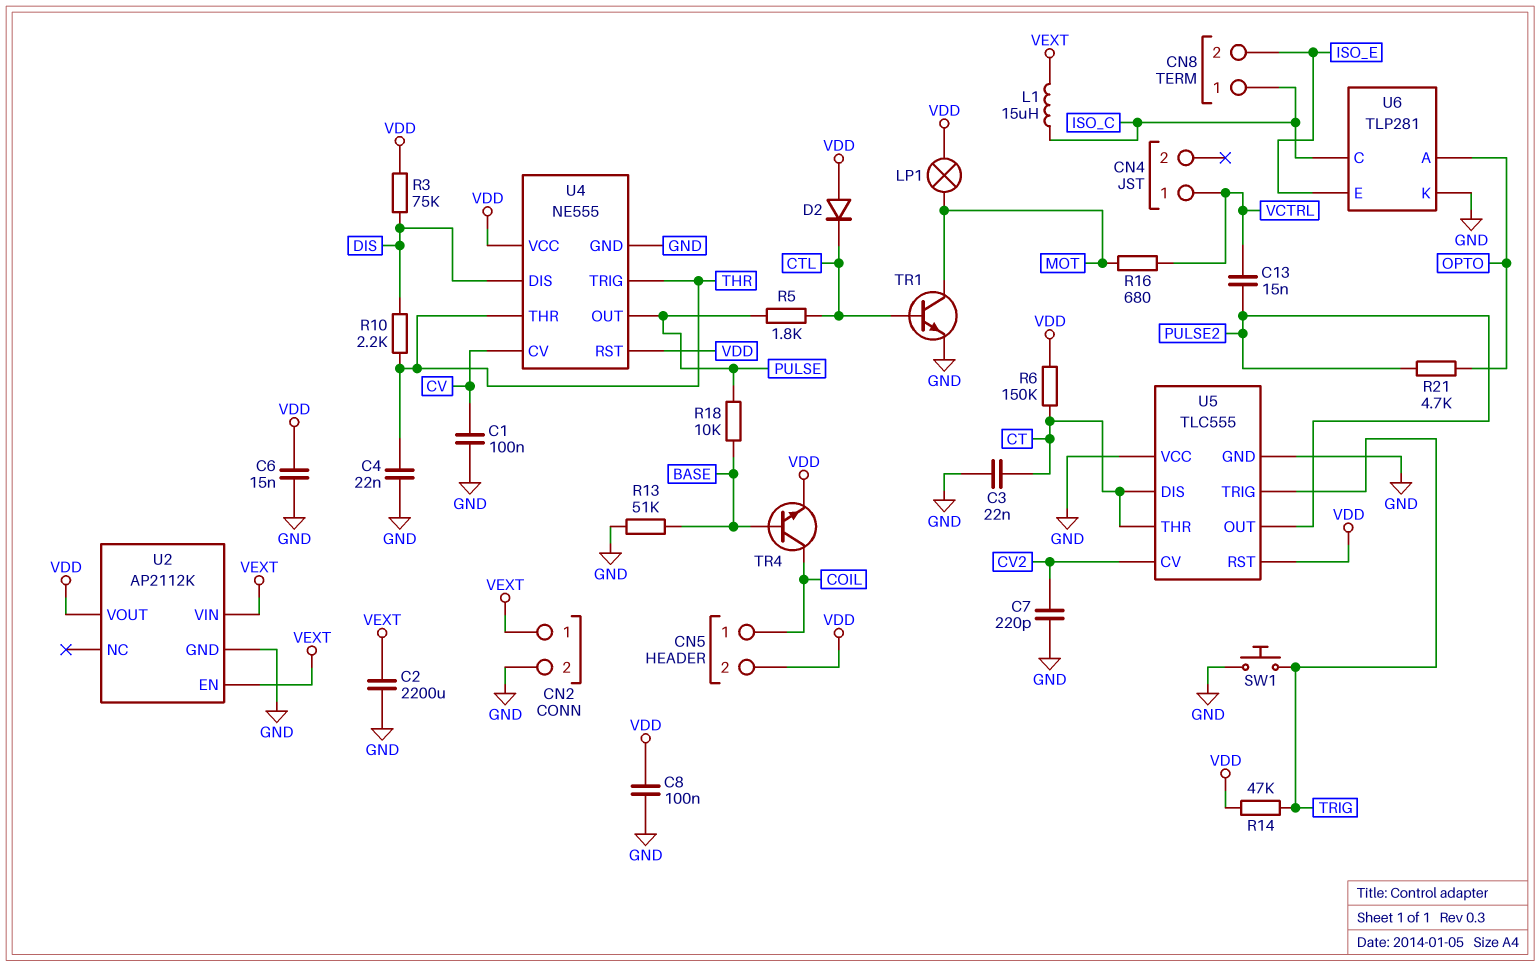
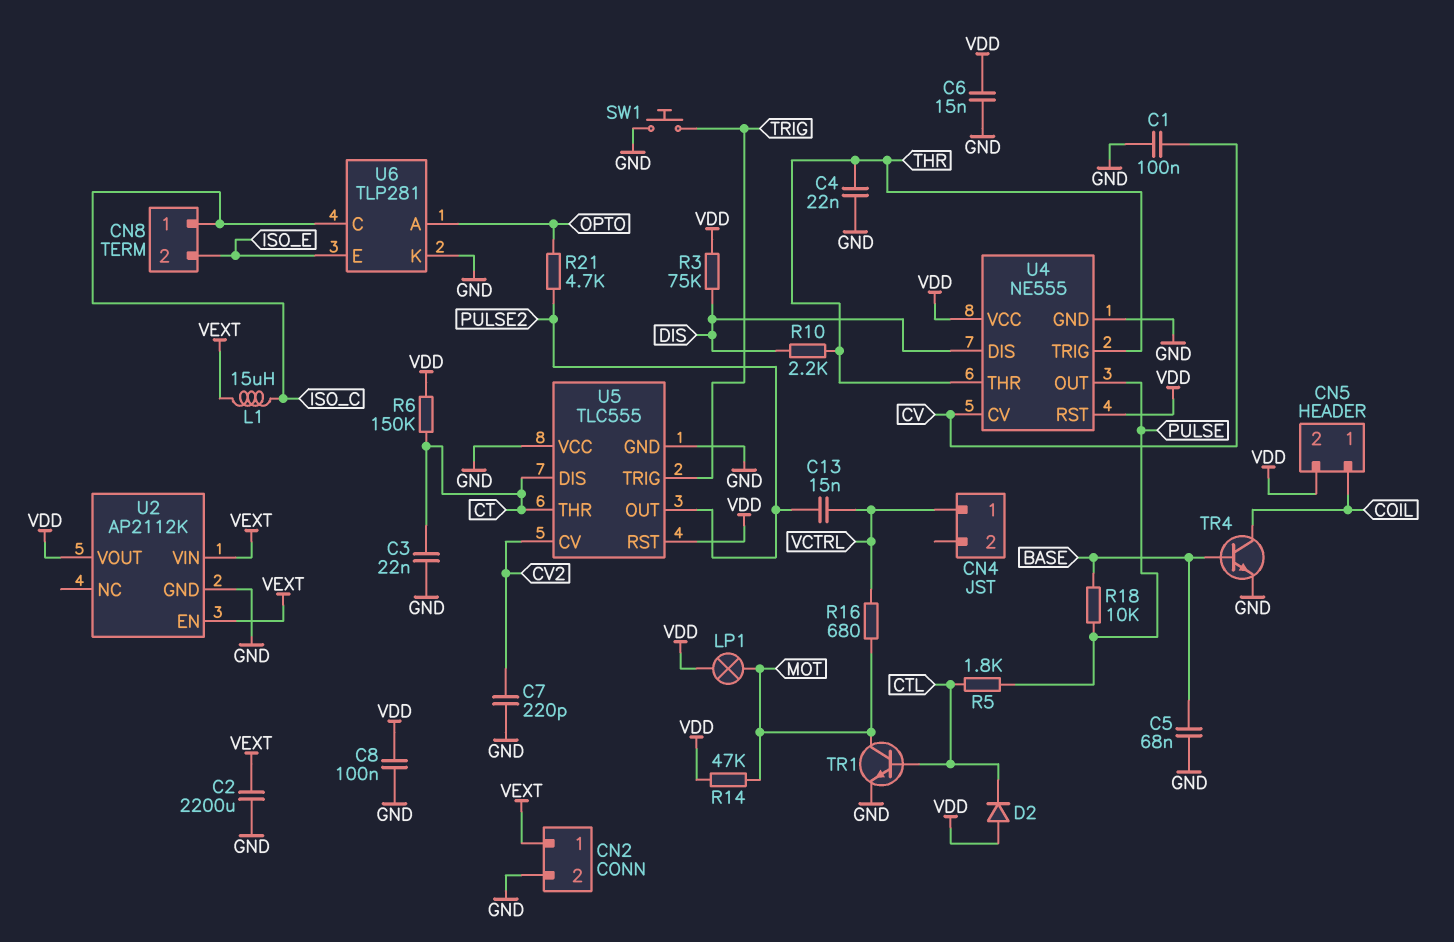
C5: none -> 68nF (BASE, GND)
R13: 51k (BASE, GND) -> none
R14: 47k (TRIG, VDD) -> 47k (MOT, VDD)
TR4: NPN (B BASE, C COIL, E VDD) -> NPN (B BASE, C COIL, E GND)

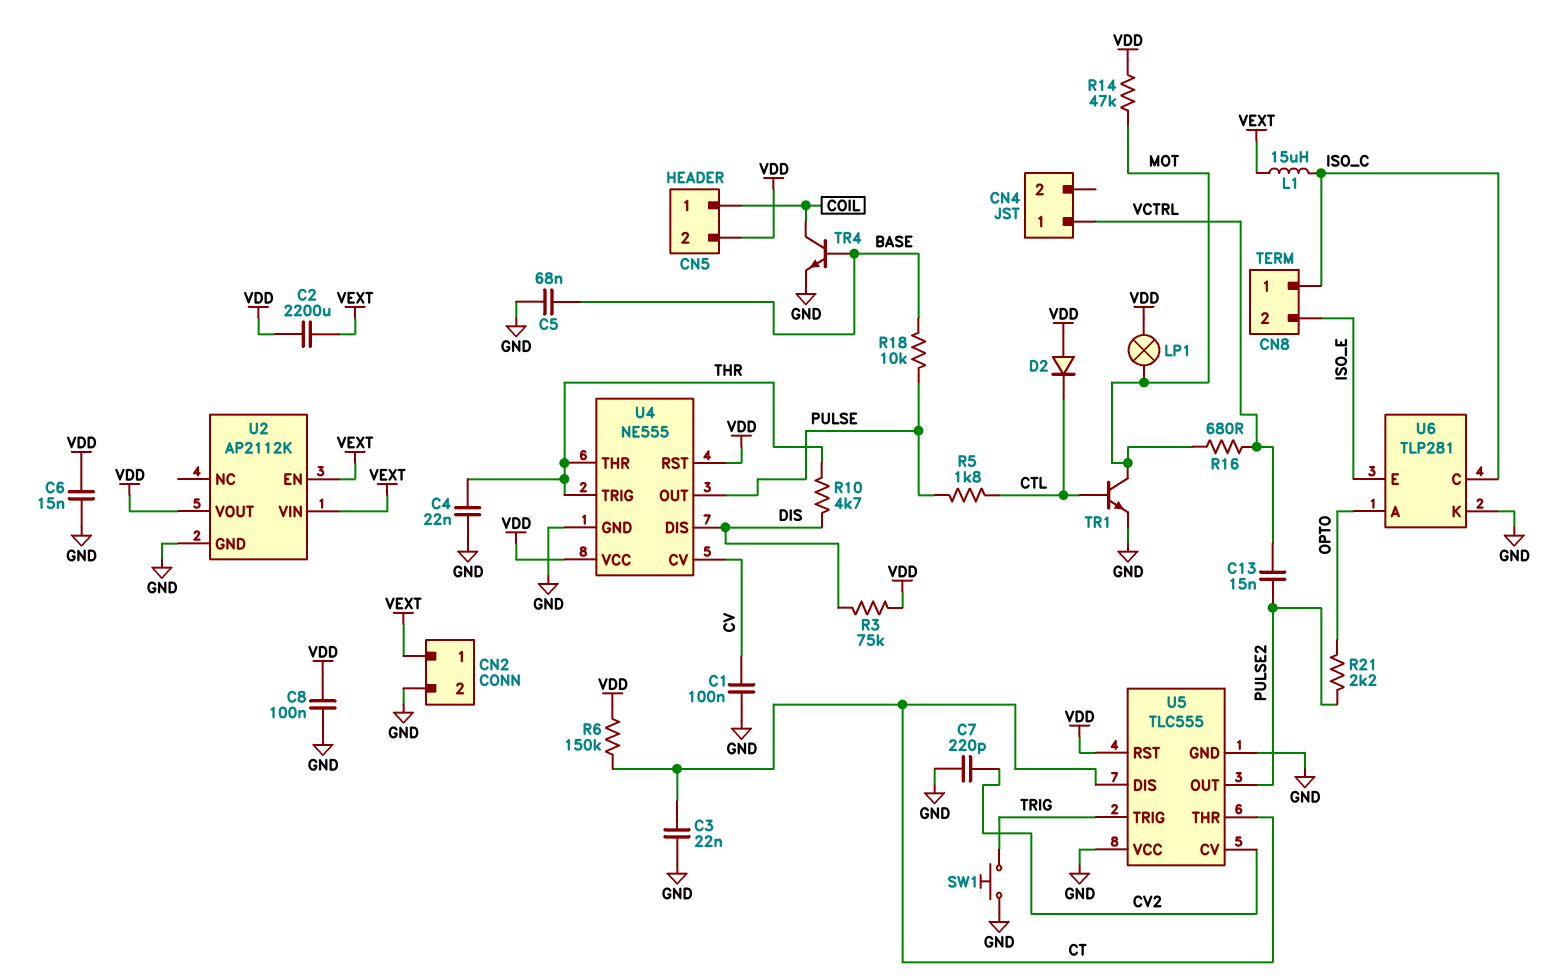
C2: 2200uF (GND, VEXT) -> 2200uF (VDD, VEXT)
R10: 2.2k (DIS, THR) -> 4.7k (DIS, THR)
R21: 4.7k (OPTO, PULSE2) -> 2.2k (OPTO, PULSE2)

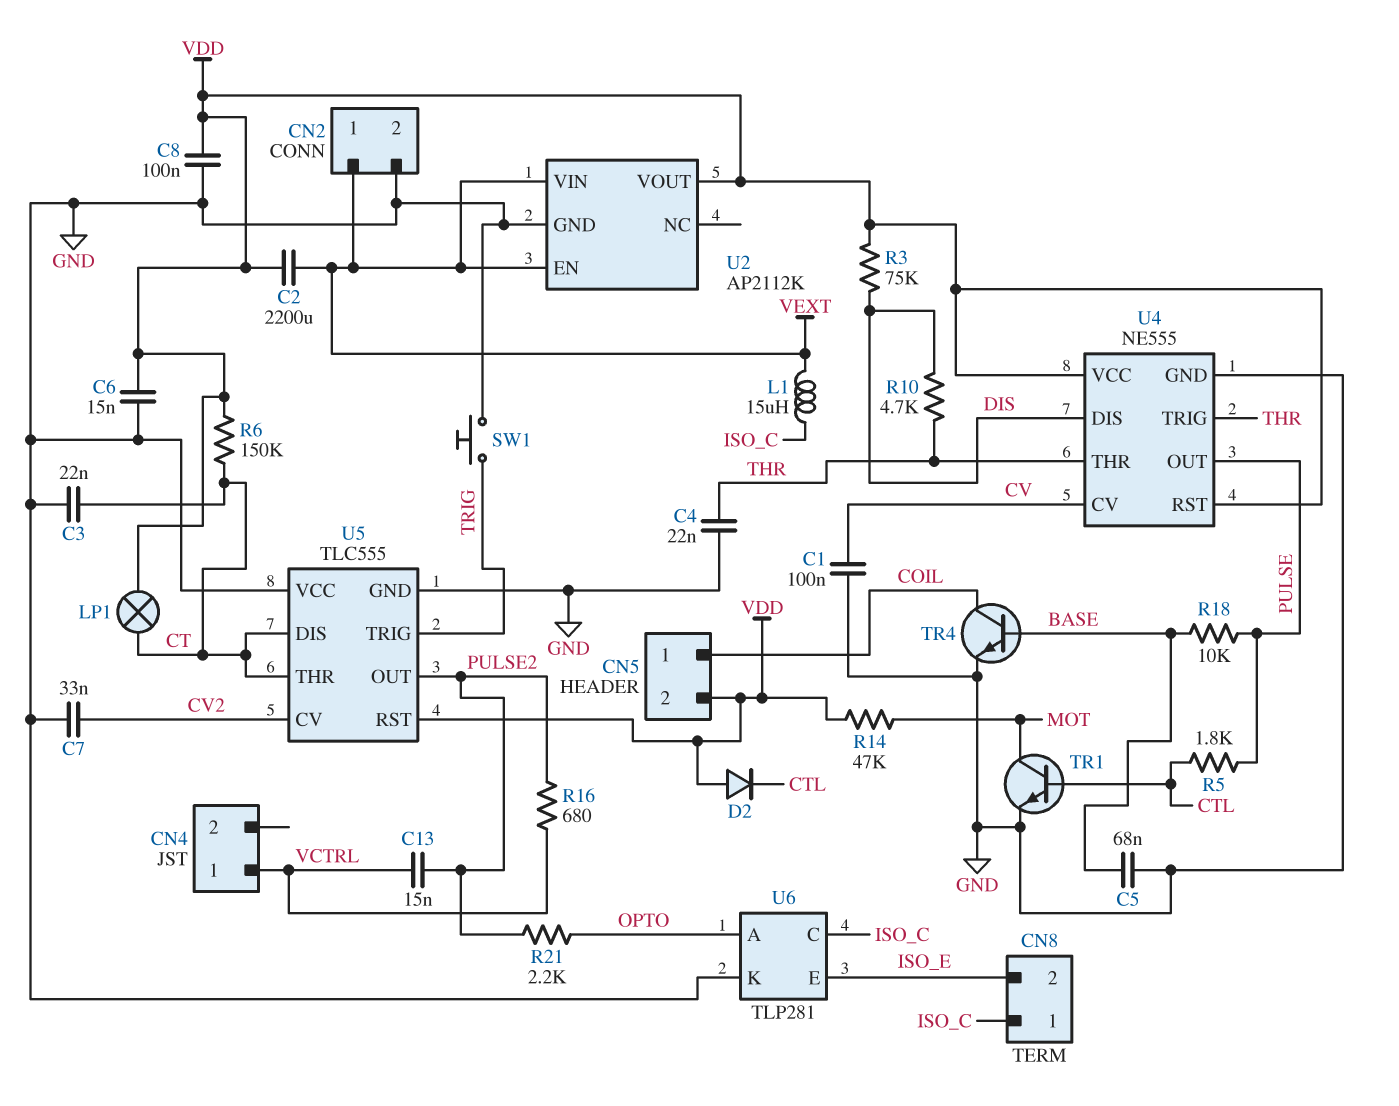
C7: 220pF (CV2, GND) -> 33nF (CV2, GND)
LP1: lamp (MOT, VDD) -> lamp (CT, VDD)
R16: 680 (MOT, VCTRL) -> 680 (PULSE2, VCTRL)

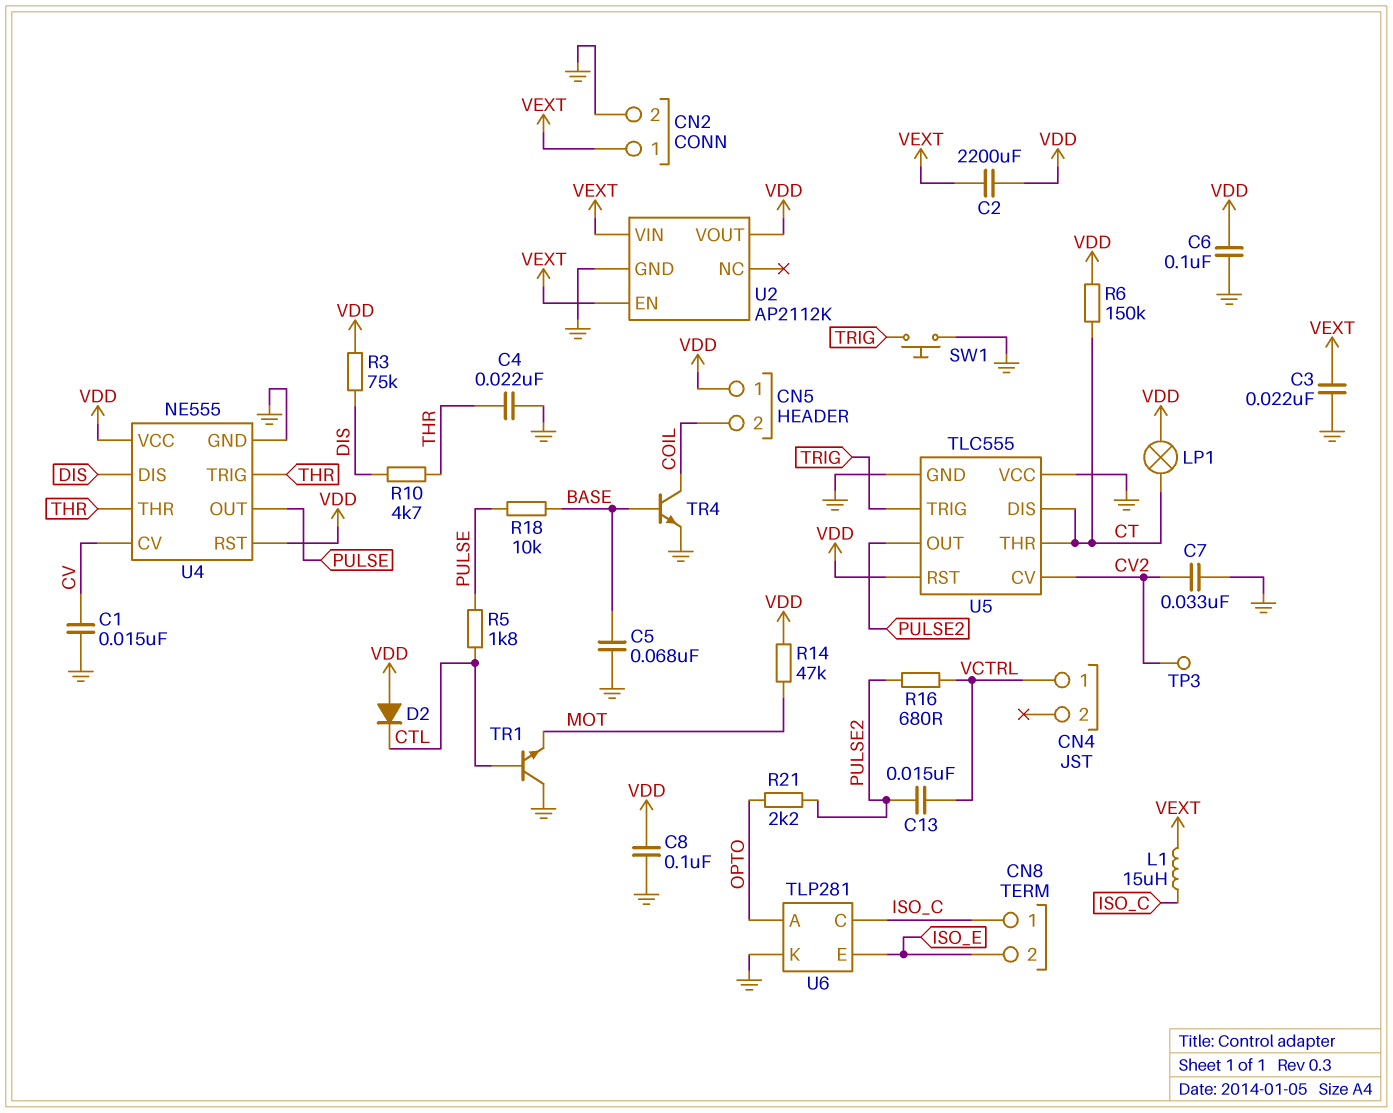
C1: 100nF (CV, GND) -> 15nF (CV, GND)
C3: 22nF (CT, GND) -> 22nF (GND, VEXT)
C6: 15nF (GND, VDD) -> 100nF (GND, VDD)
CN5 pin 1: COIL -> VDD
CN5 pin 2: VDD -> COIL
TP3: none -> test point (CV2)
TR1: NPN (B CTL, C MOT, E GND) -> NPN (B CTL, C GND, E MOT)

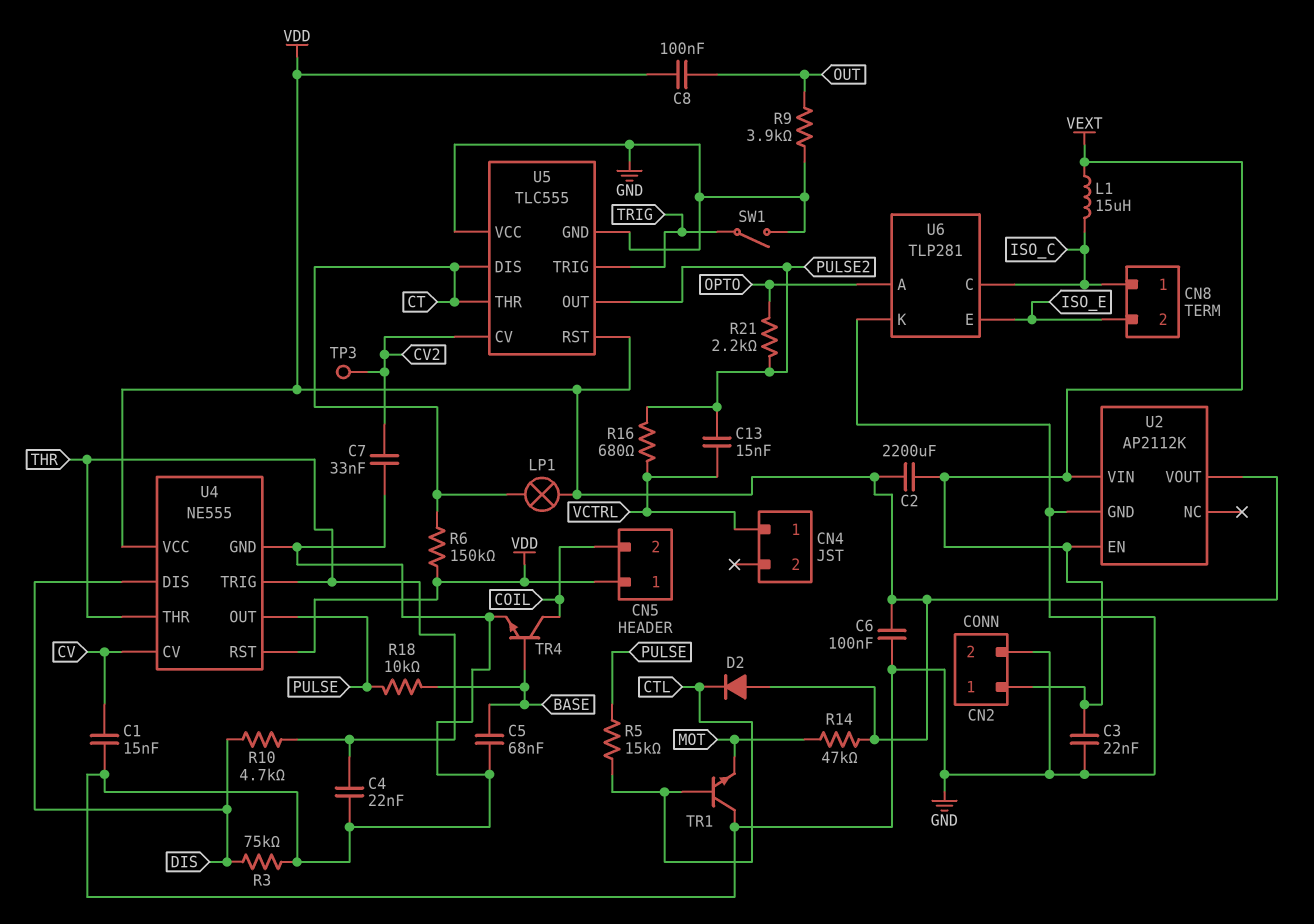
C8: 100nF (GND, VDD) -> 100nF (OUT, VDD)
R3: 75k (DIS, VDD) -> 75k (DIS, GND)
R5: 1.8k (CTL, PULSE) -> 15k (CTL, PULSE)
R9: none -> 3.9k (GND, OUT)
SW1: button (GND, TRIG) -> switch (GND, TRIG)

